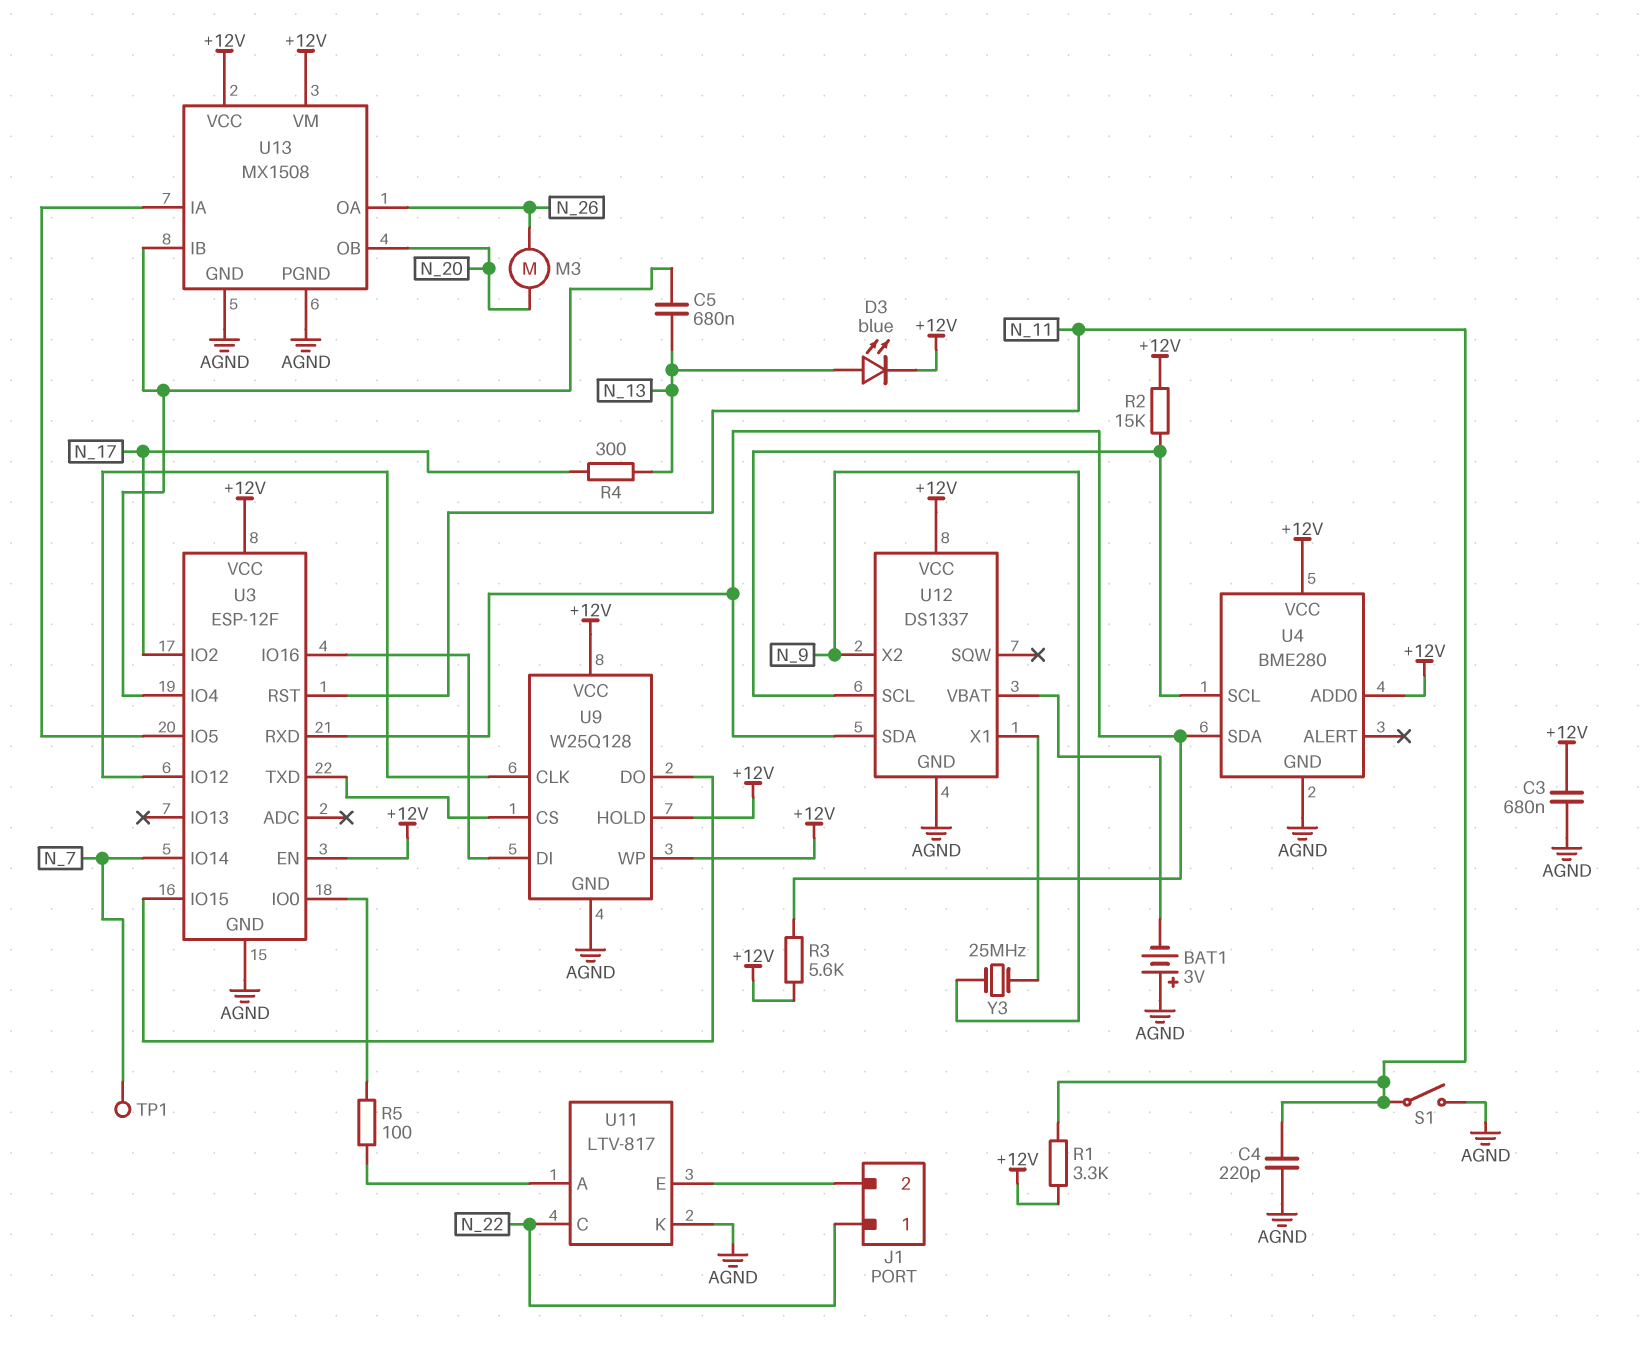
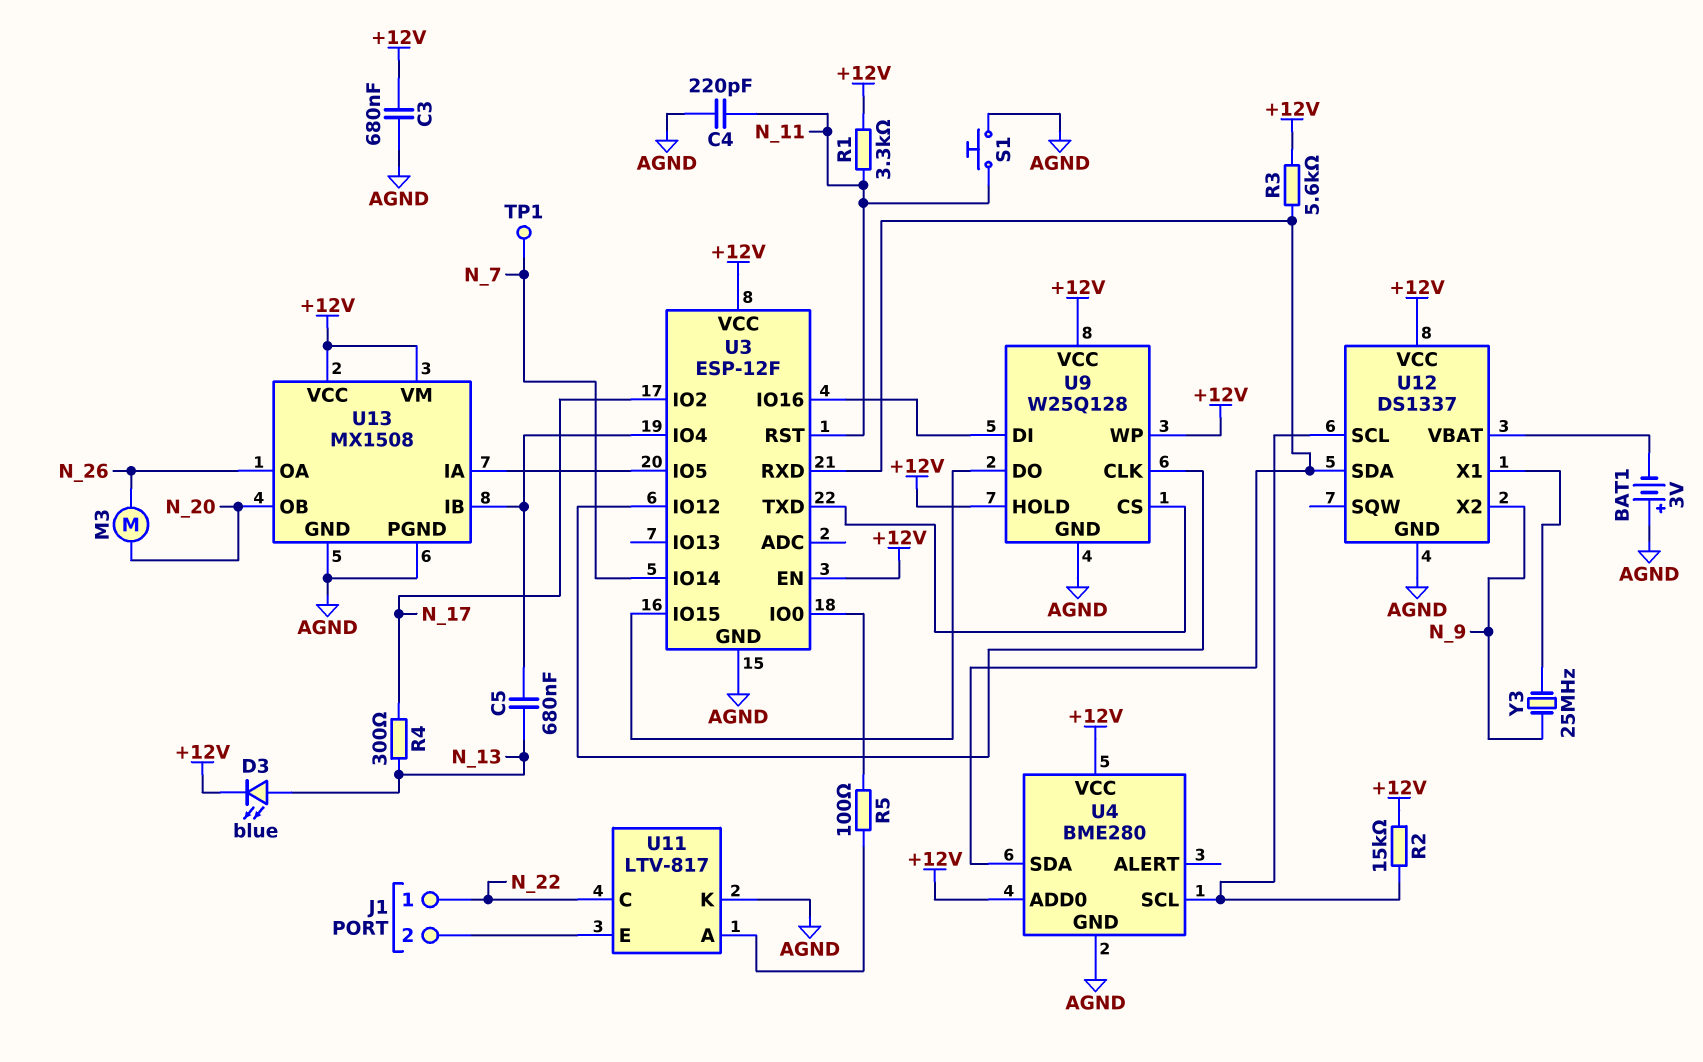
S1: switch (AGND, N_11) -> button (AGND, N_11)

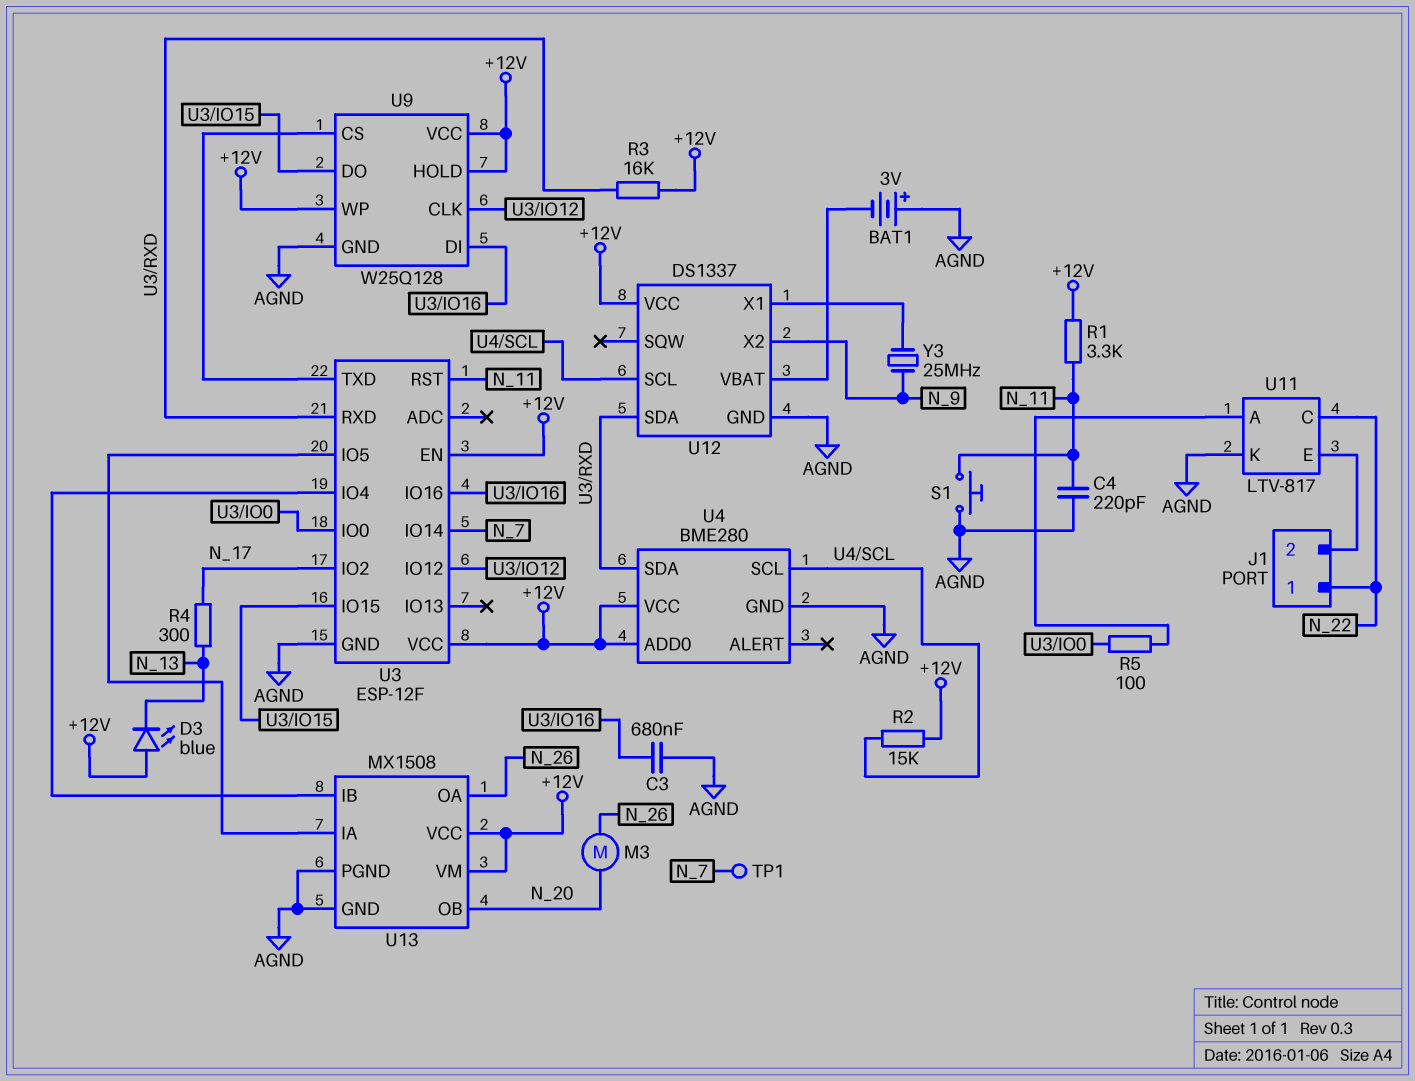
C3: 680nF (+12V, AGND) -> 680nF (AGND, U3/IO16)
C5: 680nF (N_13, U3/IO4) -> none
D3: LED blue (A N_13, K +12V) -> LED blue (A +12V, K N_13)
R3: 5.6k (+12V, U3/RXD) -> 16k (+12V, U3/RXD)

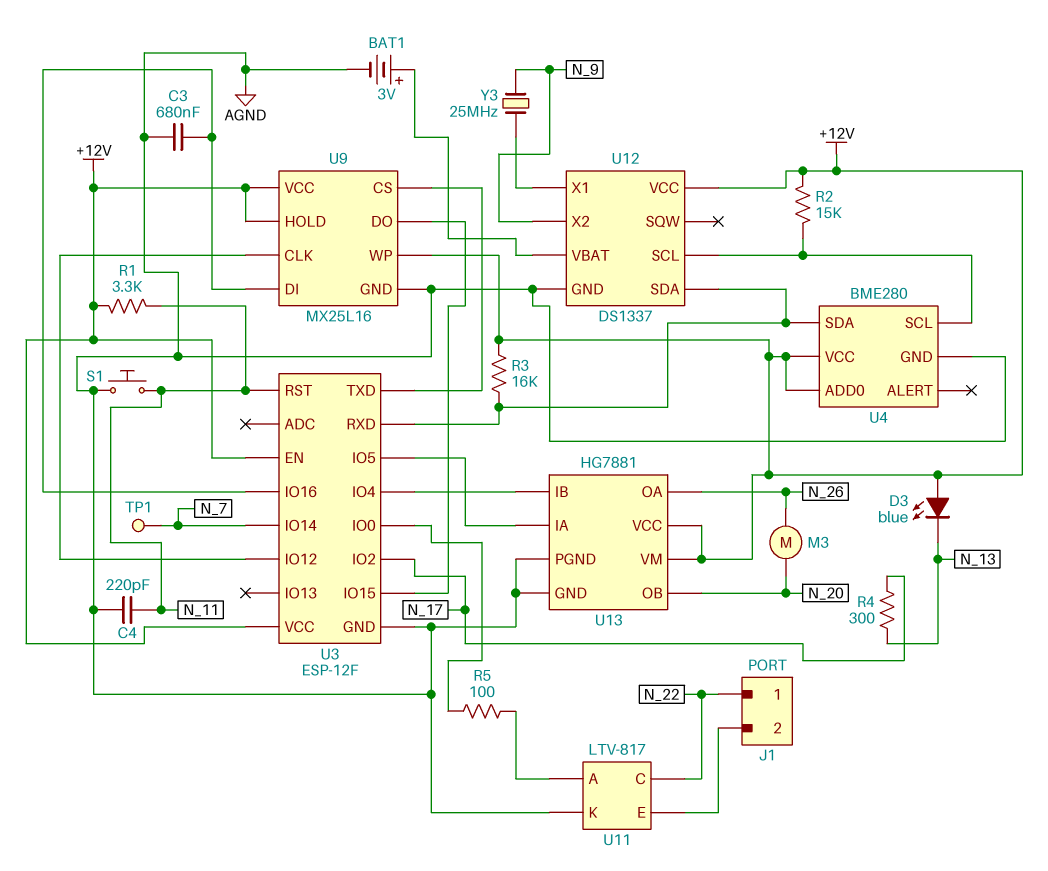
BAT1: 3V (plus AGND, minus U12/VBAT) -> 3V (plus U12/VBAT, minus AGND)
U9: W25Q128 -> MX25L16
U13: MX1508 -> HG7881

